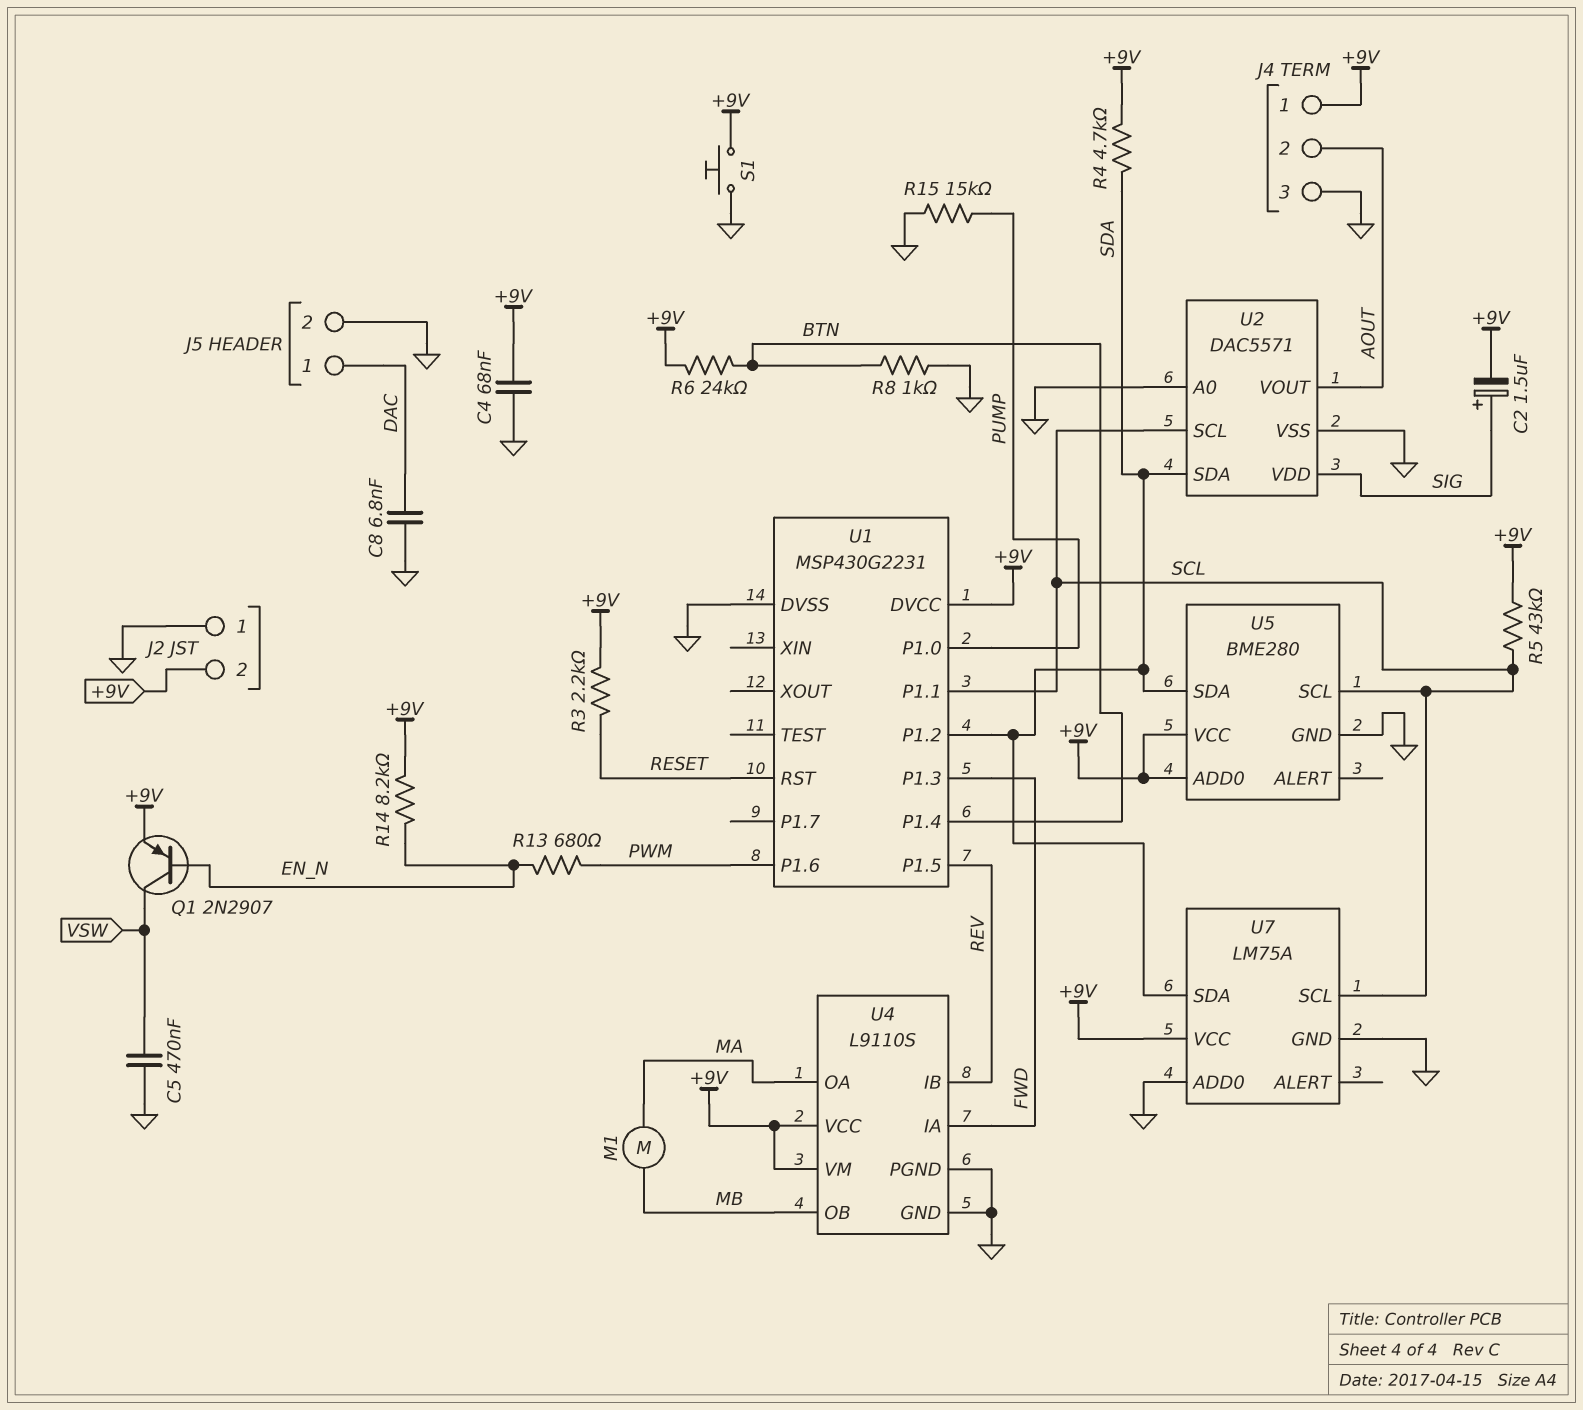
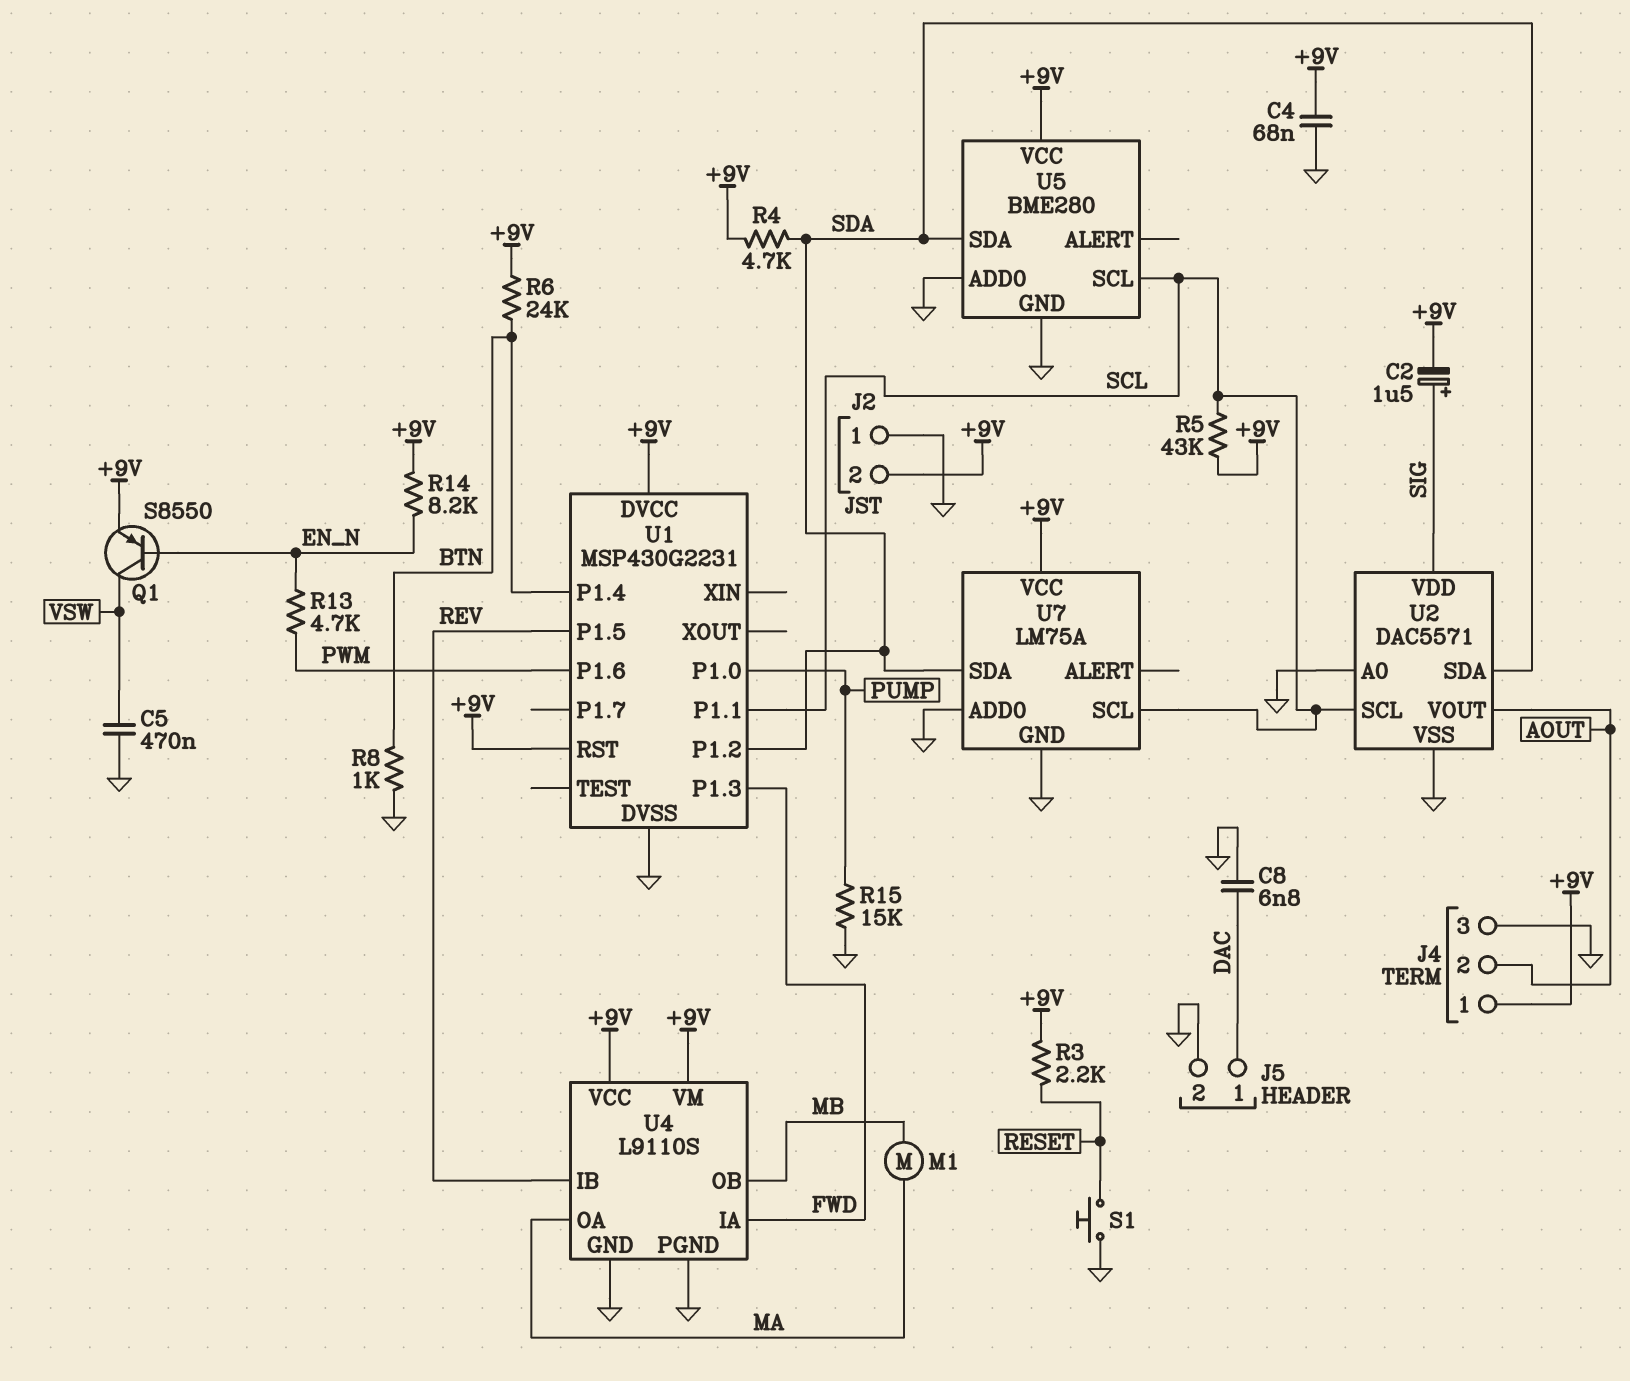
Q1: PNP 2N2907 (B EN_N, C VSW, E +9V) -> PNP S8550 (B EN_N, C VSW, E +9V)
R13: 680 (EN_N, PWM) -> 4.7k (EN_N, PWM)
S1: button (+9V, GND) -> button (GND, RESET)
U1 pin RST: RESET -> +9V
U5 pin ADD0: +9V -> GND

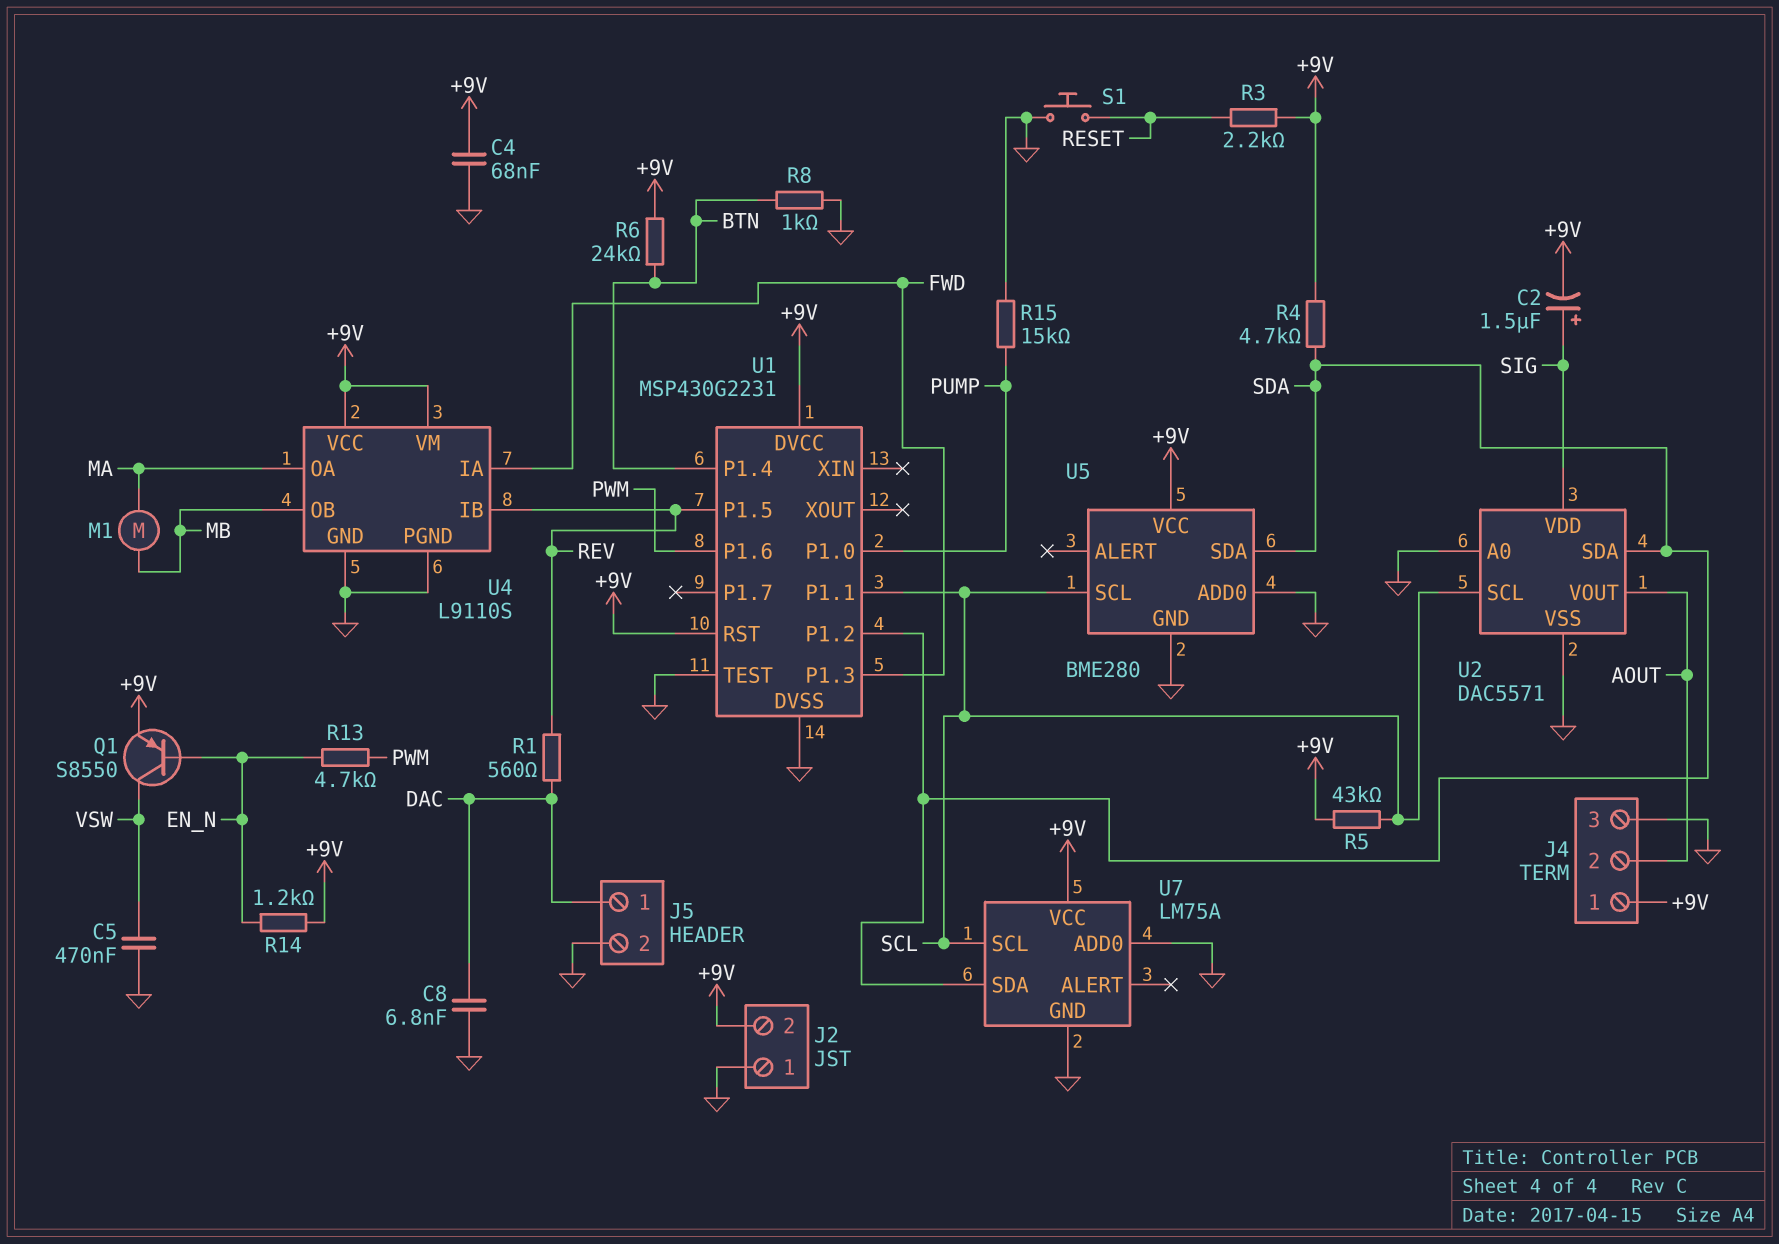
R1: none -> 560 (DAC, REV)
R14: 8.2k (+9V, EN_N) -> 1.2k (+9V, EN_N)
U1 pin TEST: none -> GND

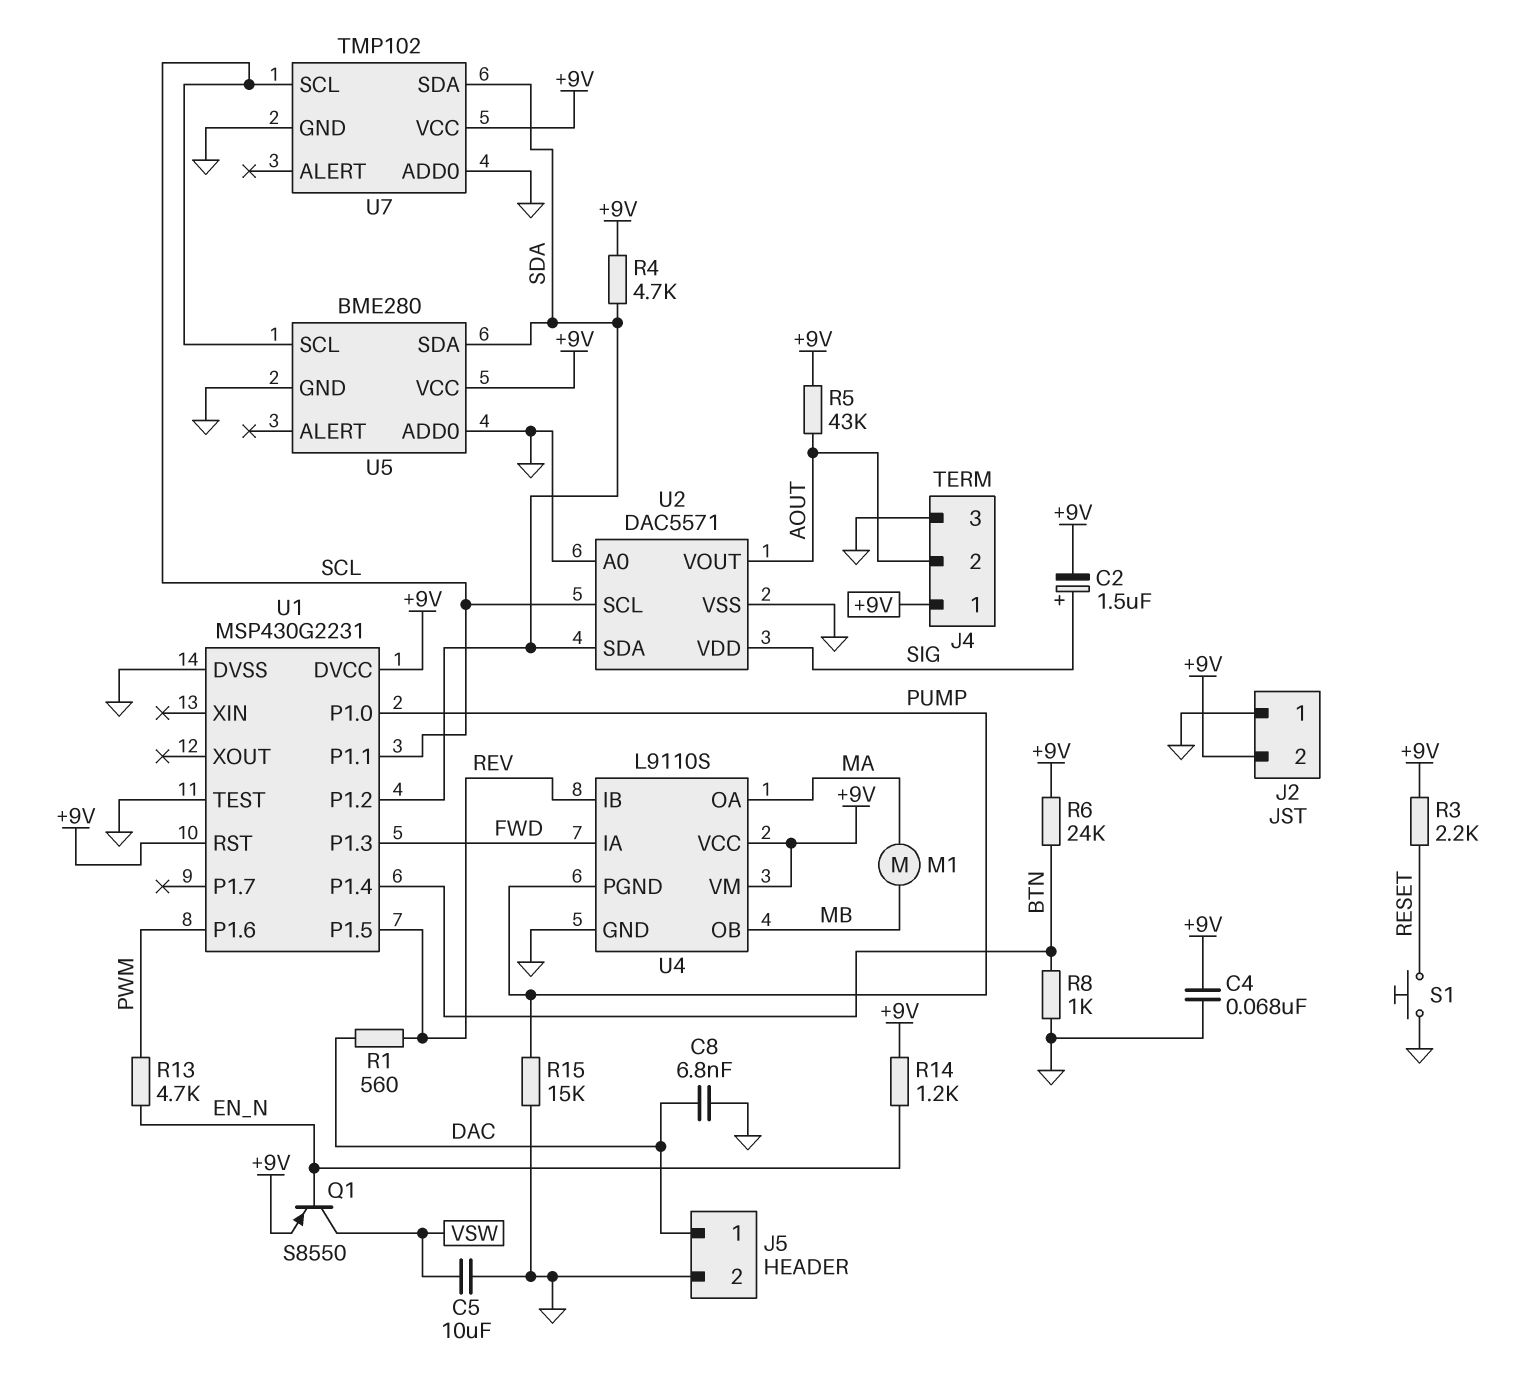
C5: 470nF (GND, VSW) -> 10uF (GND, VSW)
R5: 43k (+9V, SCL) -> 43k (+9V, AOUT)
U4 pin PGND: GND -> PUMP
U7: LM75A -> TMP102

